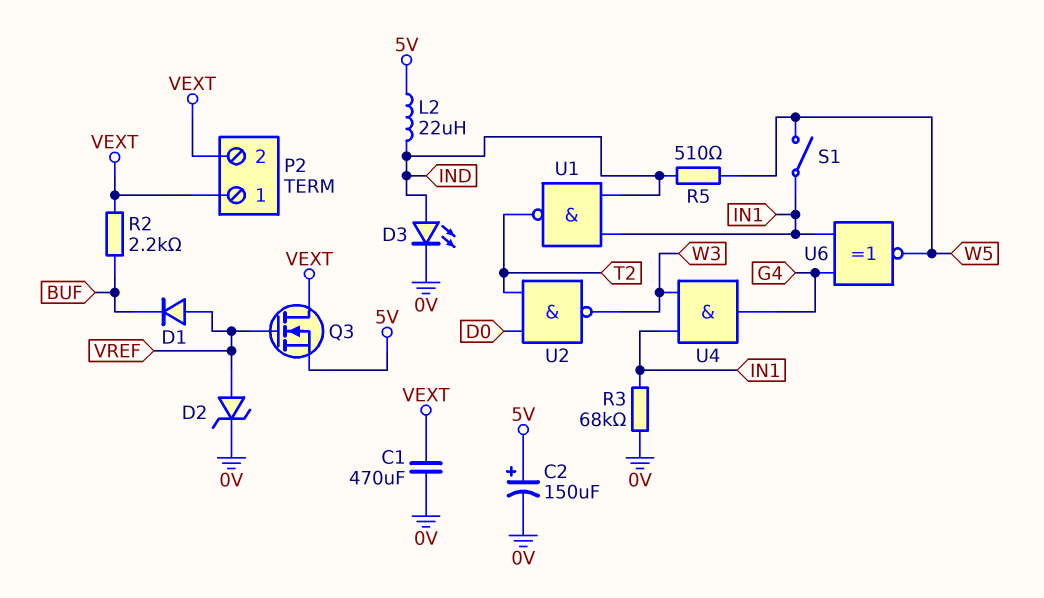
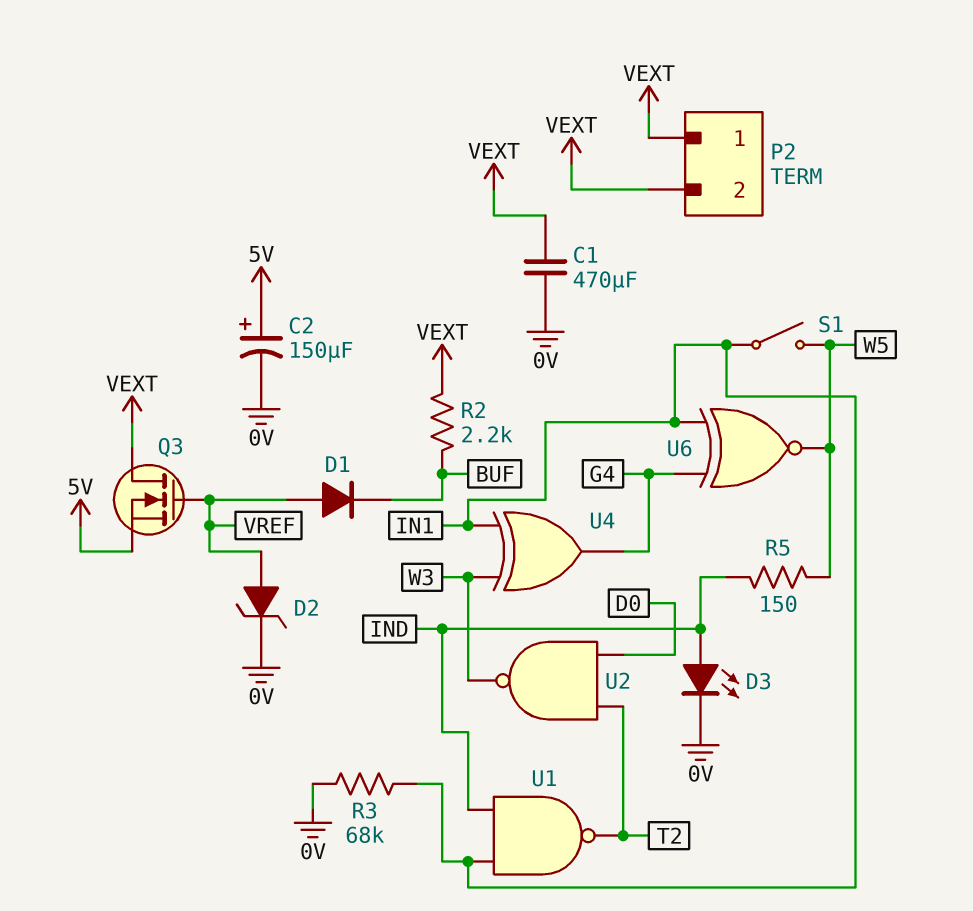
L2: 22uH (5V, IND) -> none
R5: 510 (IND, W5) -> 150 (IND, W5)
U4: AND (in IN1, in W3, out G4) -> XOR (in IN1, in W3, out G4)

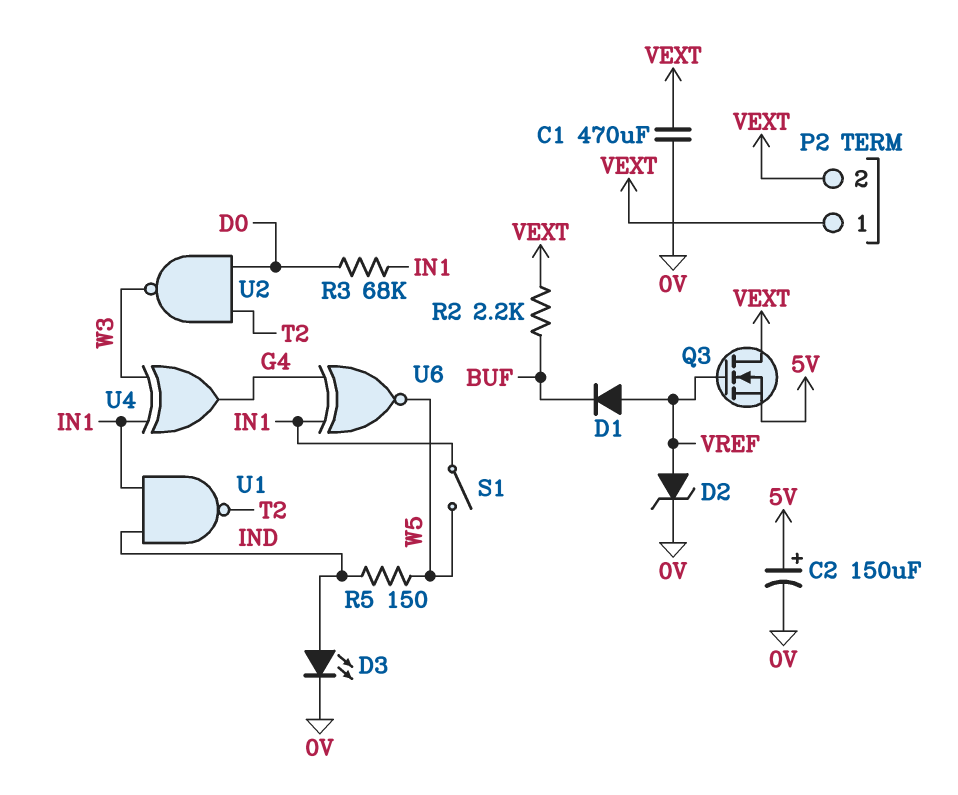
R3: 68k (0V, IN1) -> 68k (D0, IN1)

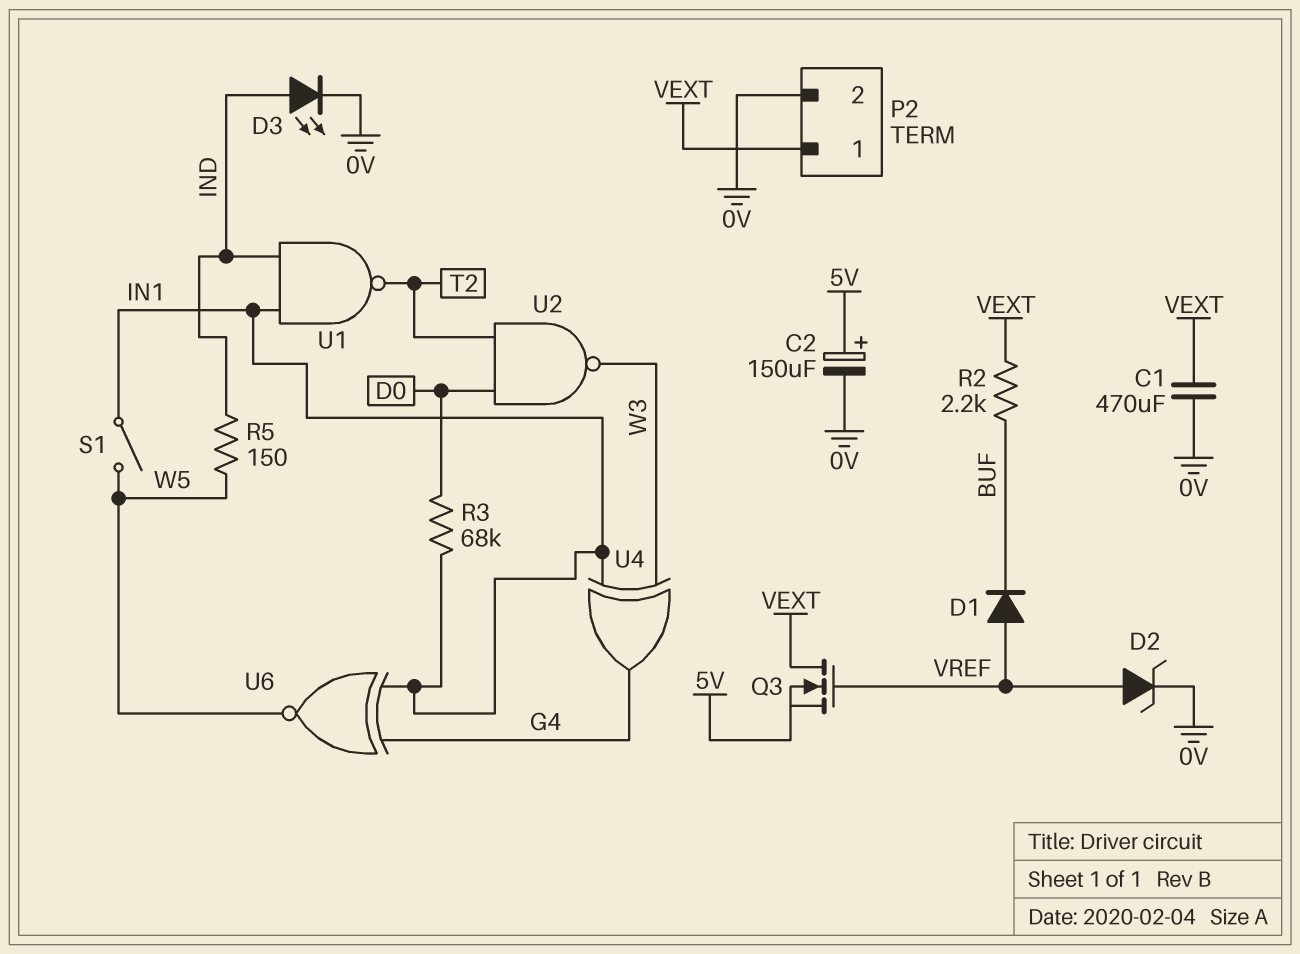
P2 pin 2: VEXT -> 0V

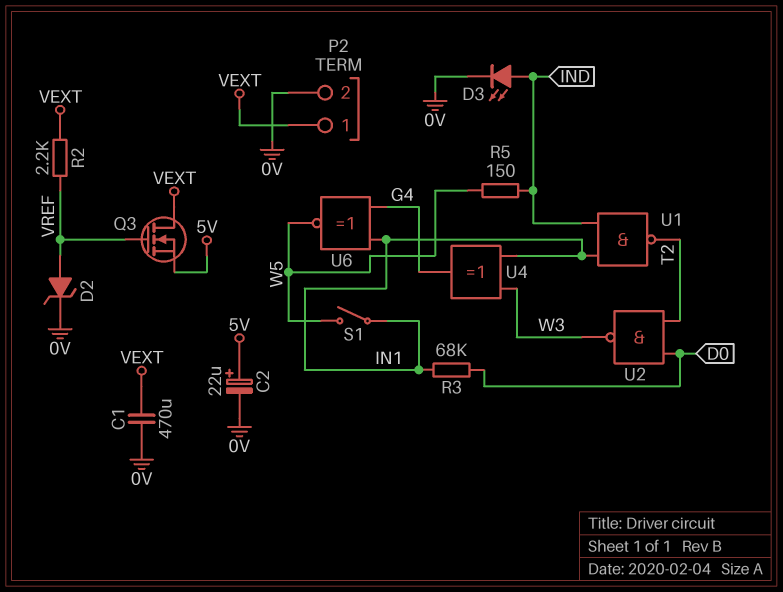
C2: 150uF (plus 5V, minus 0V) -> 22uF (plus 5V, minus 0V)
D1: diode (A VREF, K BUF) -> none
R2: 2.2k (BUF, VEXT) -> 2.2k (VEXT, VREF)

